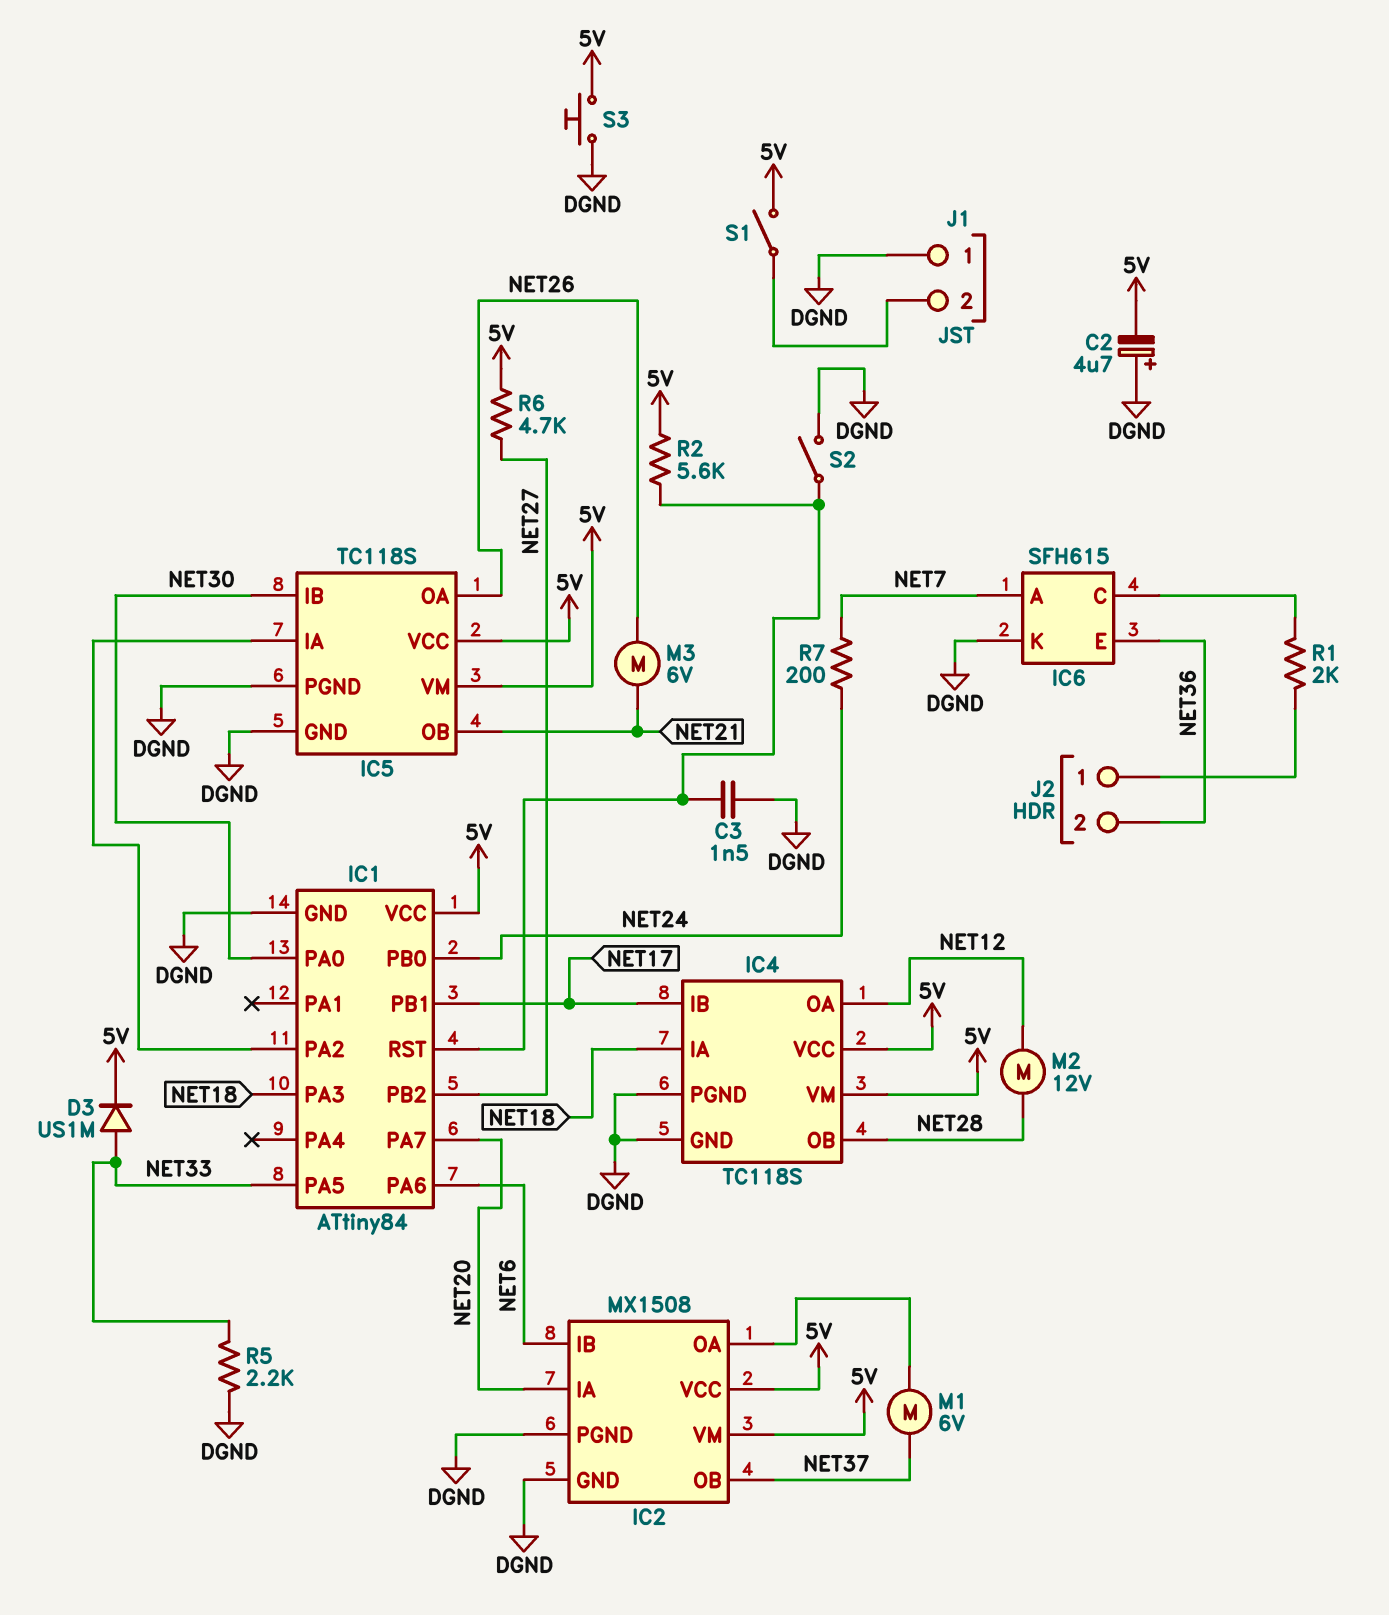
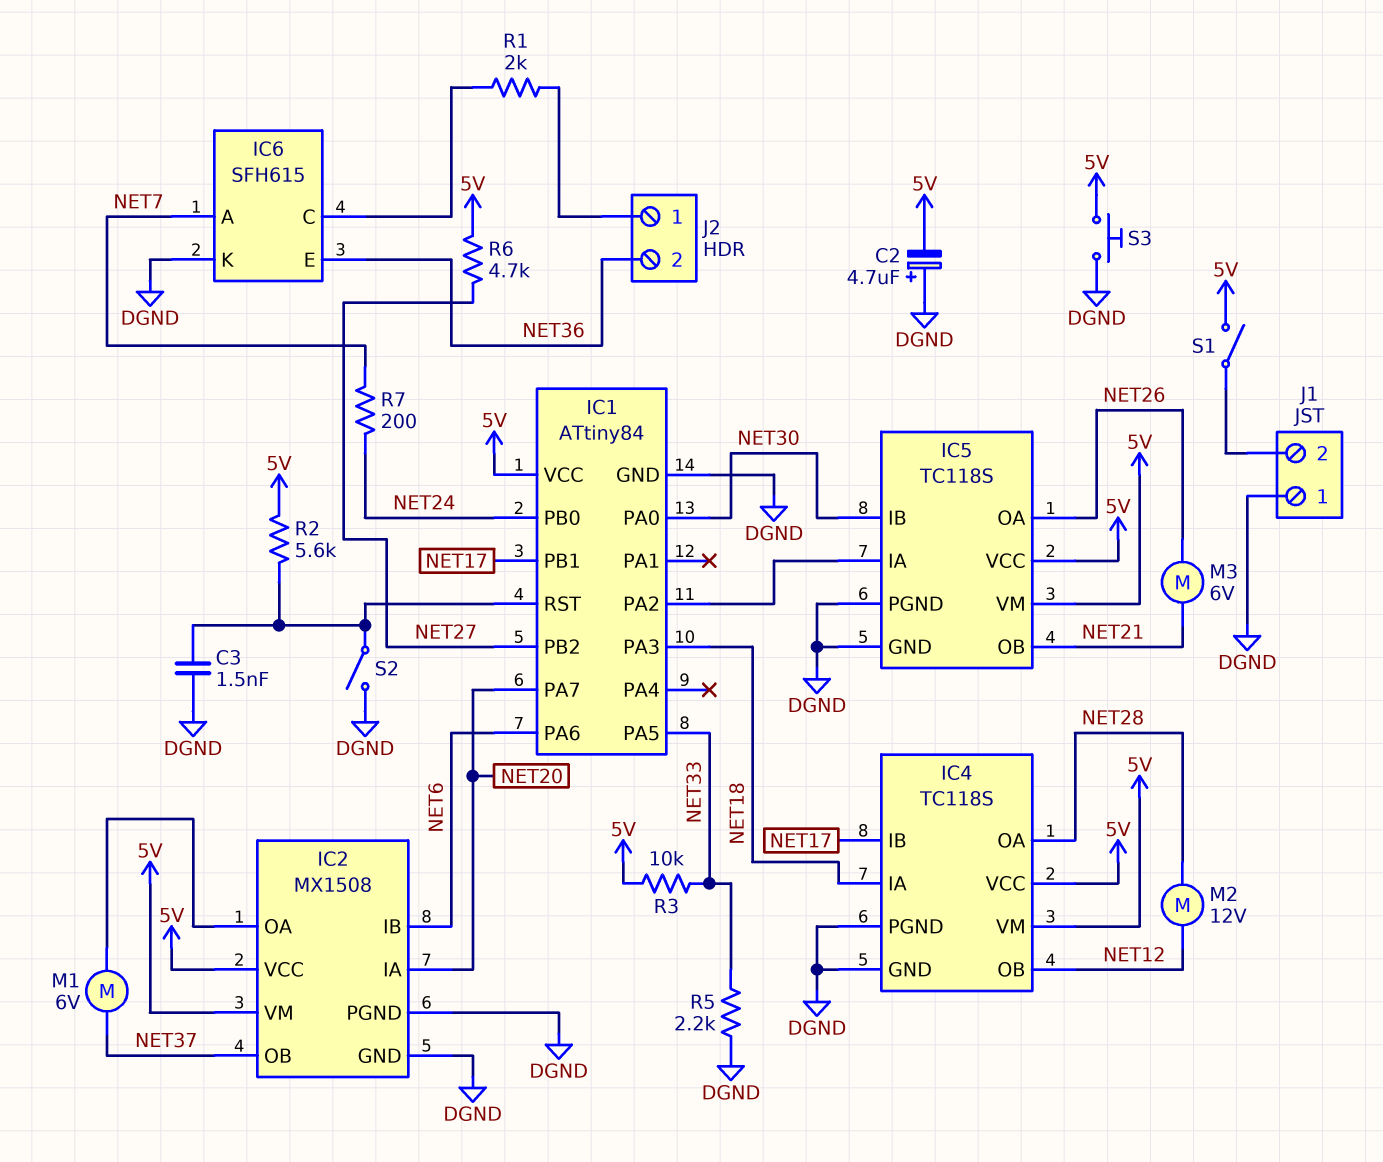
D3: diode US1M (A NET33, K 5V) -> none
IC4 pin OA: NET12 -> NET28
IC4 pin OB: NET28 -> NET12
R3: none -> 10k (5V, NET33)

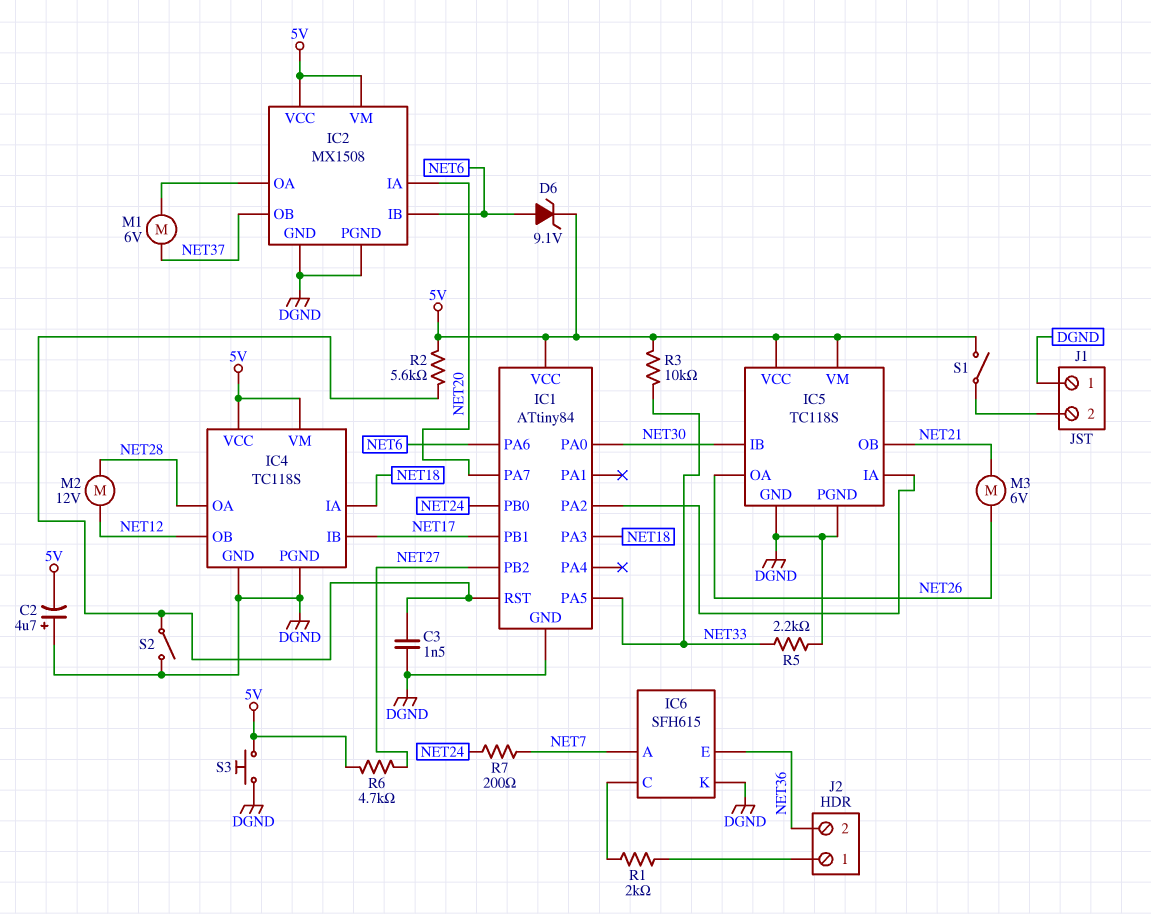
D6: none -> zener 9.1V (A NET6, K 5V)

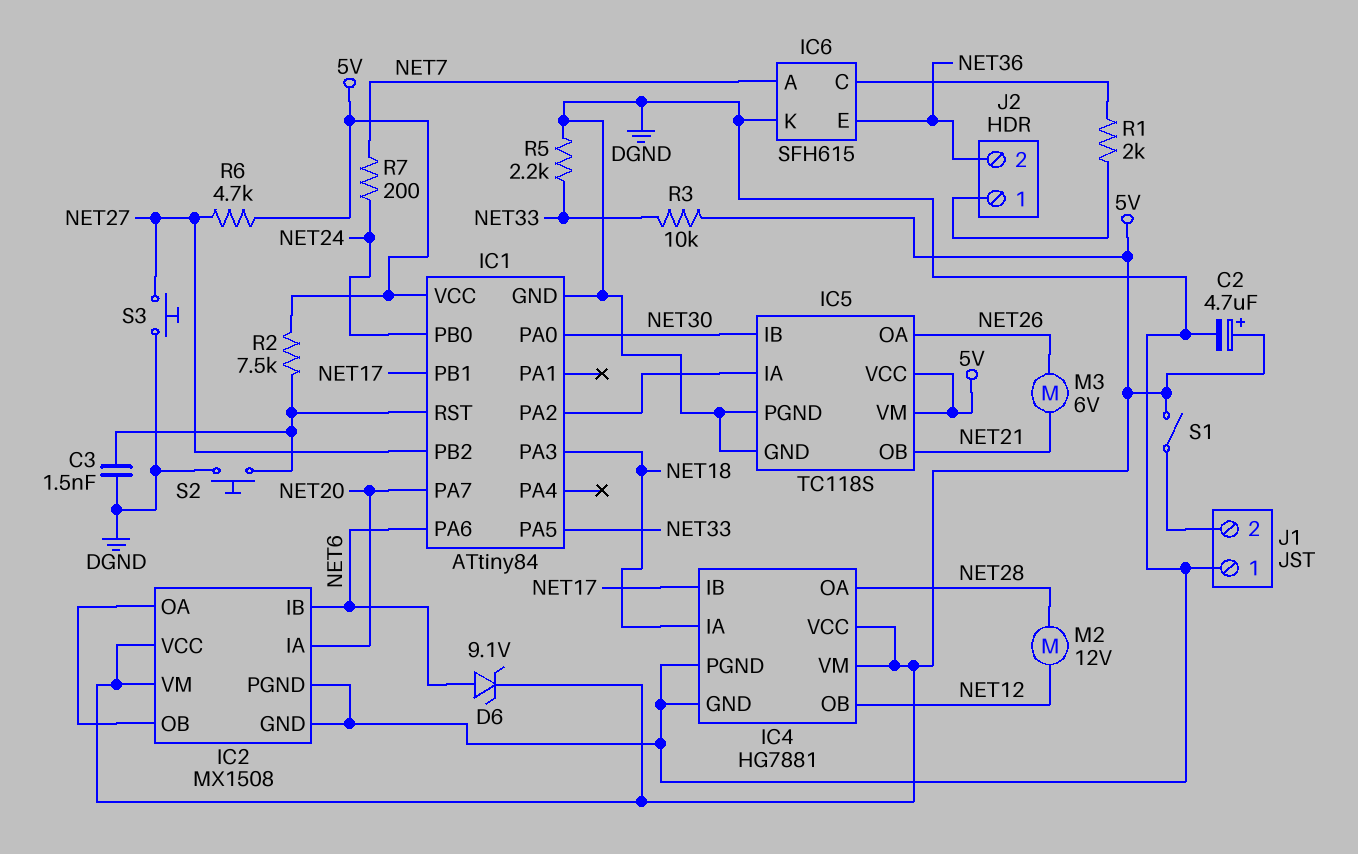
C2: 4.7uF (plus DGND, minus 5V) -> 4.7uF (plus 5V, minus DGND)
IC2 pin OB: NET37 -> IC2/OA
IC4: TC118S -> HG7881
M1: motor 6V (IC2/OA, NET37) -> none
R2: 5.6k (5V, IC1/RST) -> 7.5k (5V, IC1/RST)
S2: switch (DGND, IC1/RST) -> button (DGND, IC1/RST)
S3: button (5V, DGND) -> button (DGND, NET27)

